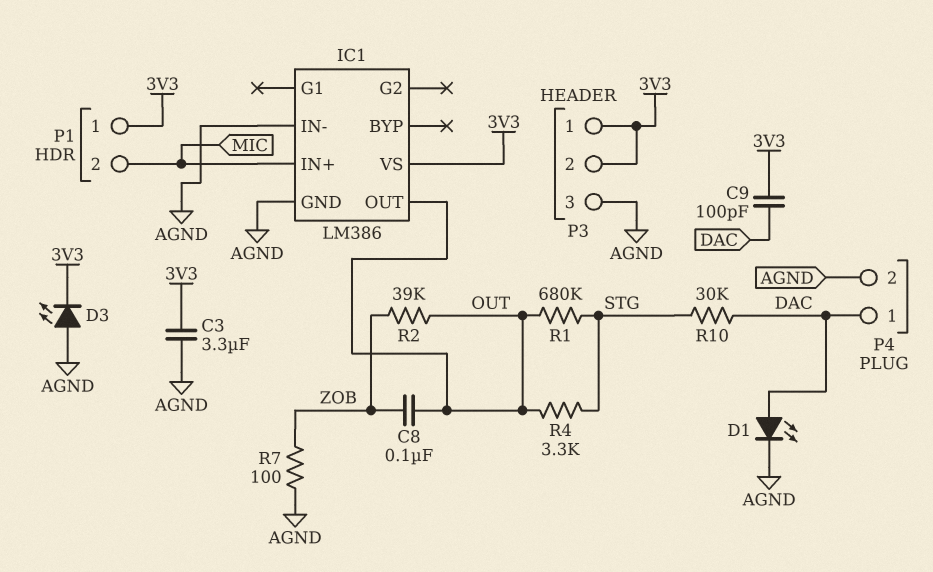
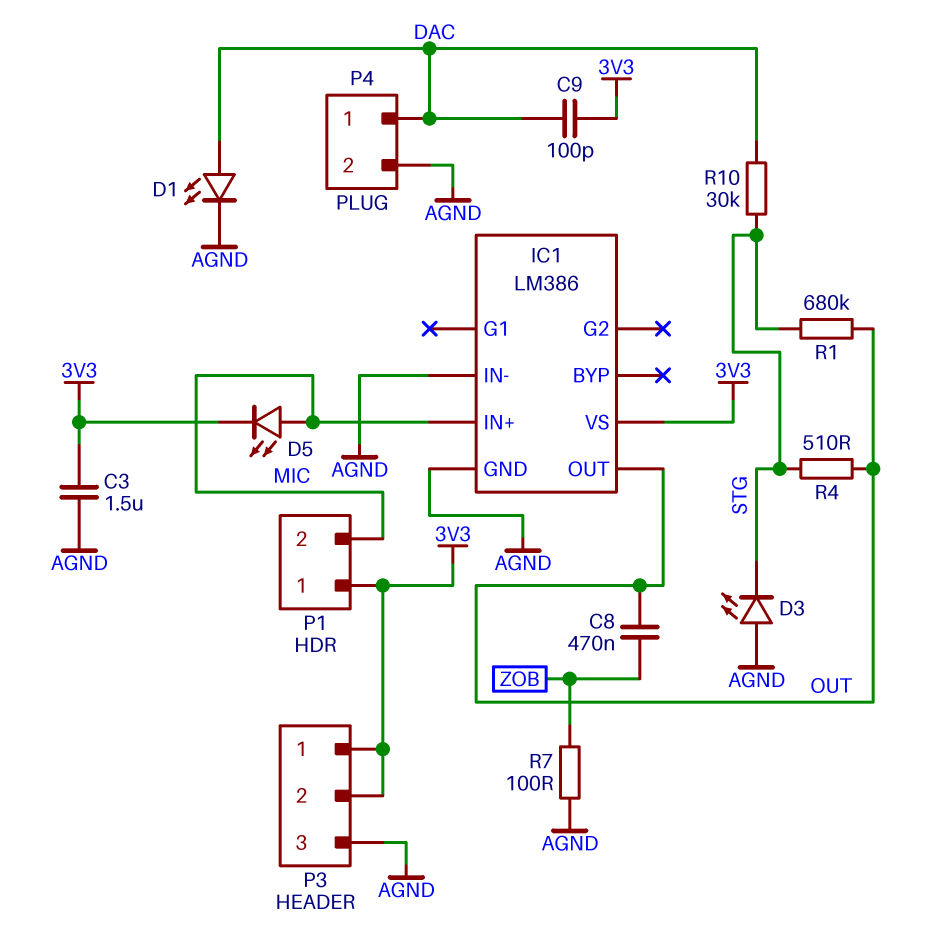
C3: 3.3uF (3V3, AGND) -> 1.5uF (3V3, AGND)
C8: 100nF (OUT, ZOB) -> 470nF (OUT, ZOB)
D3: LED (A AGND, K 3V3) -> LED (A AGND, K STG)
D5: none -> LED (A MIC, K 3V3)
R2: 39k (OUT, ZOB) -> none
R4: 3.3k (OUT, STG) -> 510 (OUT, STG)

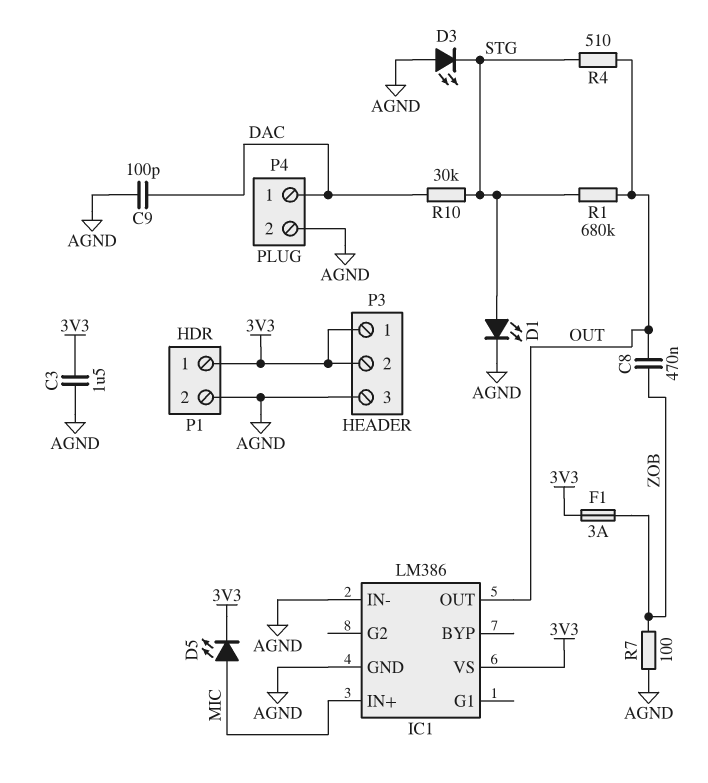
C9: 100pF (3V3, DAC) -> 100pF (AGND, DAC)
D1: LED (A DAC, K AGND) -> LED (A STG, K AGND)
F1: none -> 3A (3V3, ZOB)
P1 pin 2: MIC -> AGND

